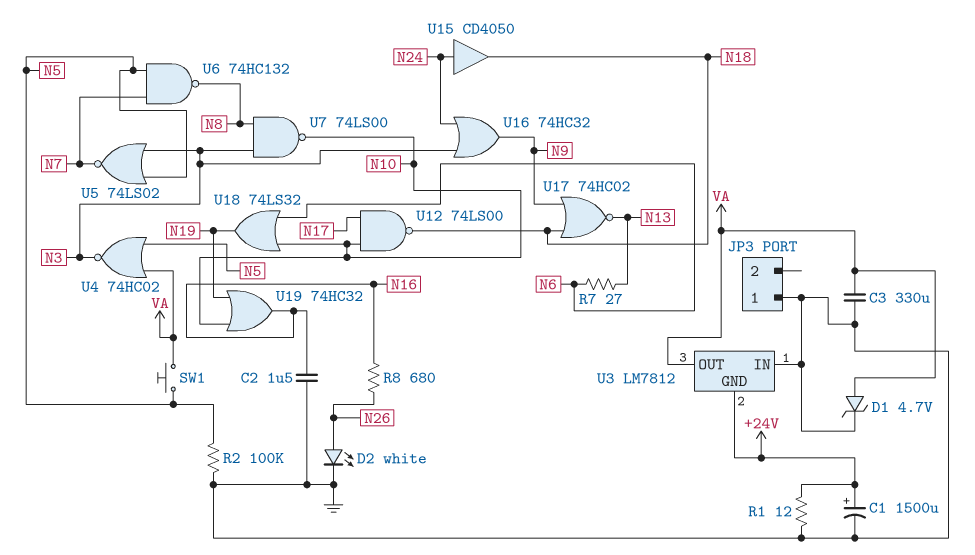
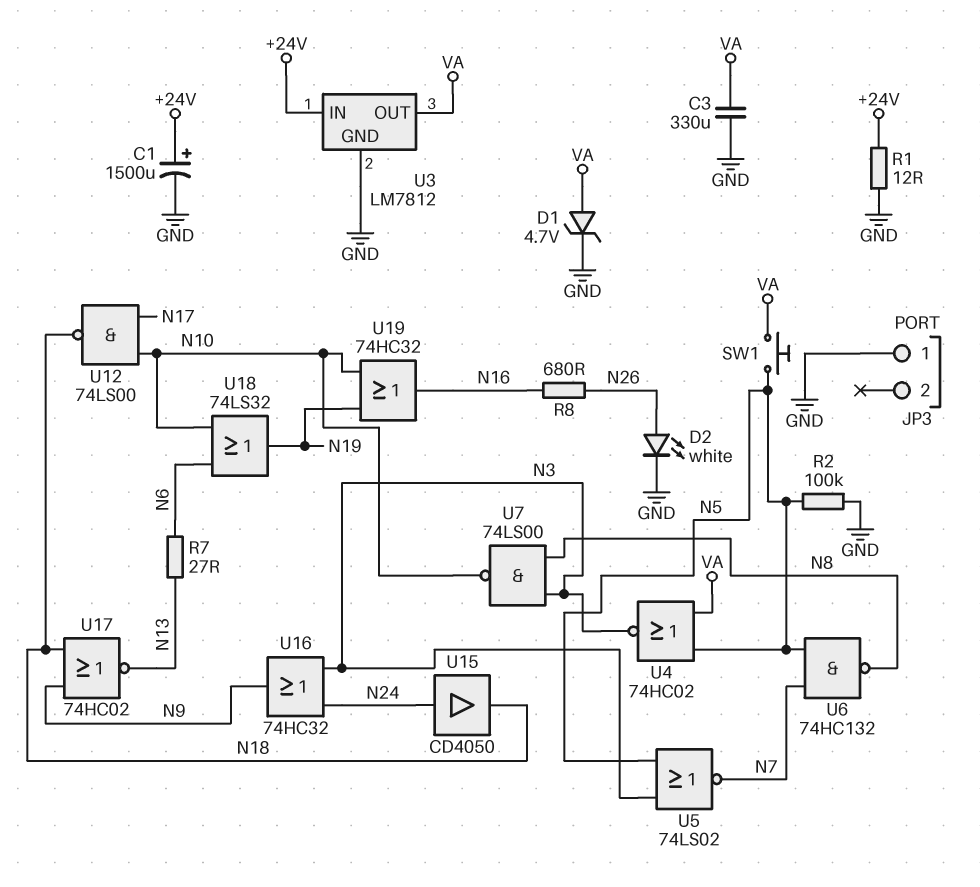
C2: 1.5uF (GND, N16) -> none
U3 pin GND: +24V -> GND
U3 pin IN: GND -> +24V

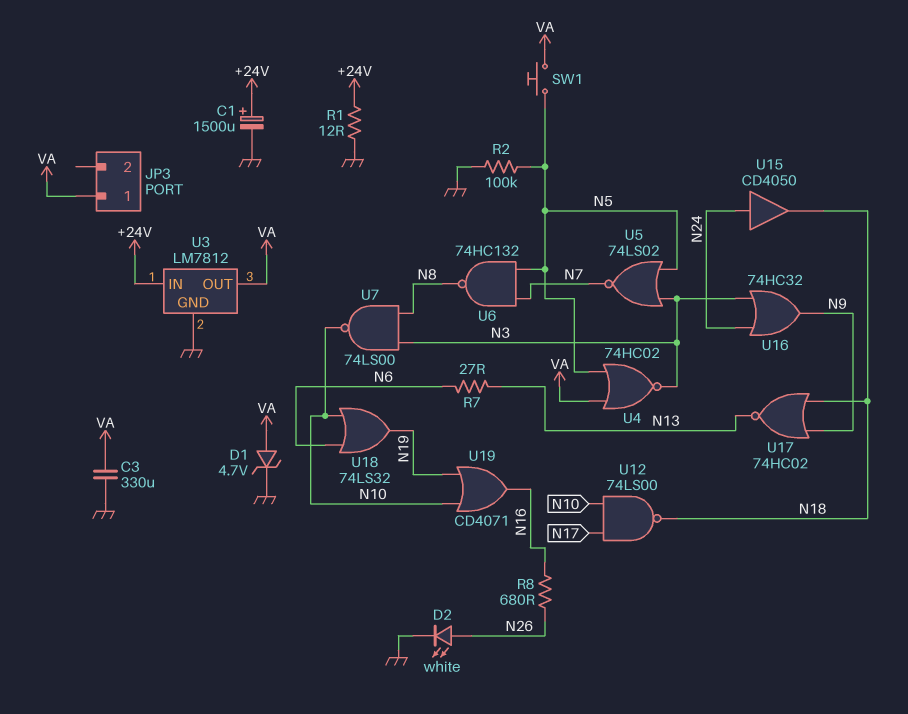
JP3 pin 1: GND -> VA
U19: OR 74HC32 (in N10, in N19, out N16) -> OR CD4071 (in N10, in N19, out N16)

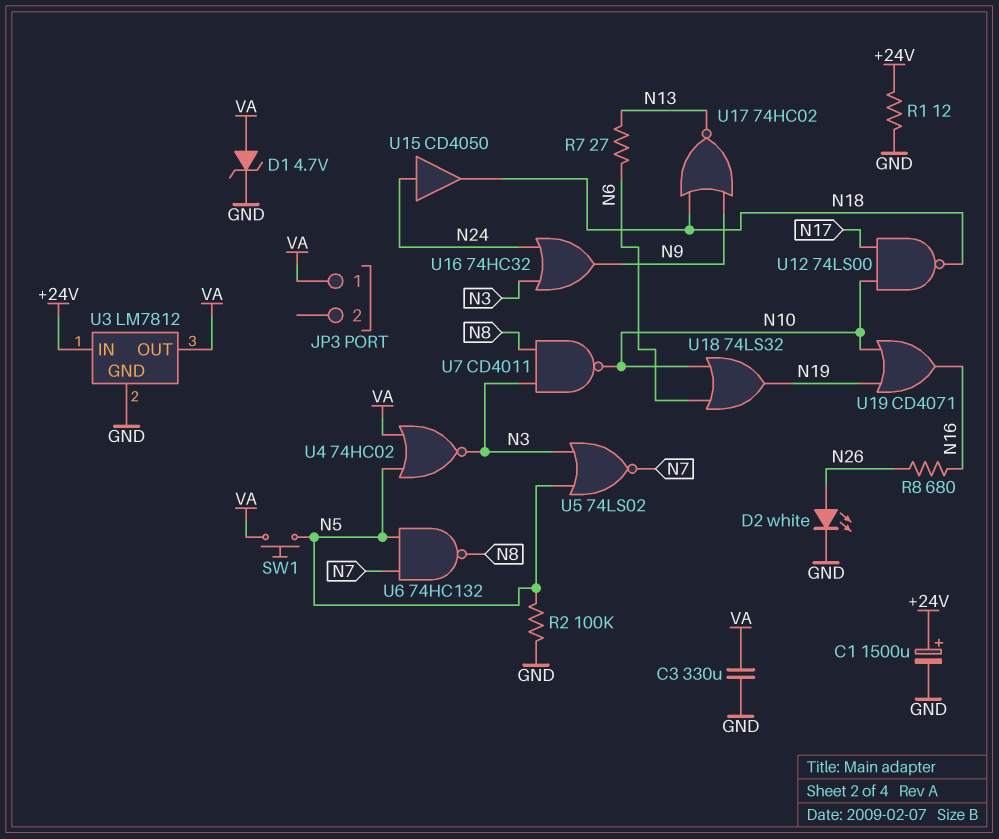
U7: NAND 74LS00 (in N3, in N8, out N10) -> NAND CD4011 (in N3, in N8, out N10)

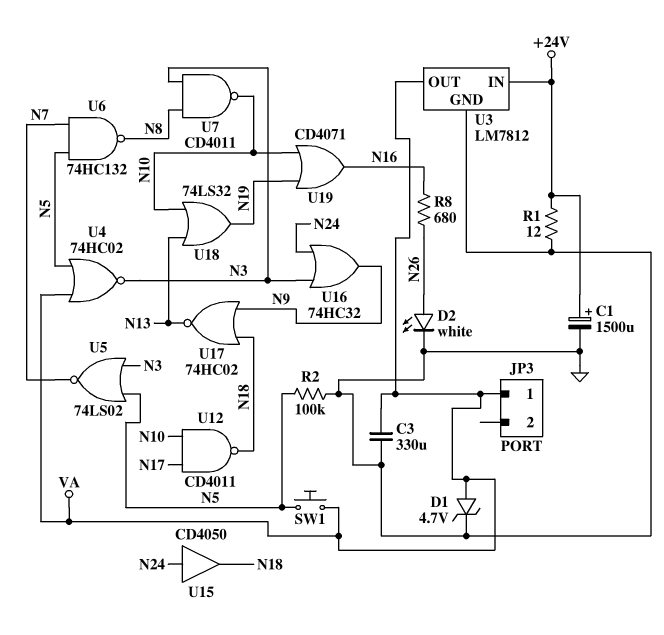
R7: 27 (N6, N13) -> none
U12: NAND 74LS00 (in N10, in N17, out N18) -> NAND CD4011 (in N10, in N17, out N18)
U18: OR 74LS32 (in N6, in N10, out N19) -> OR 74LS32 (in N10, in N13, out N19)

